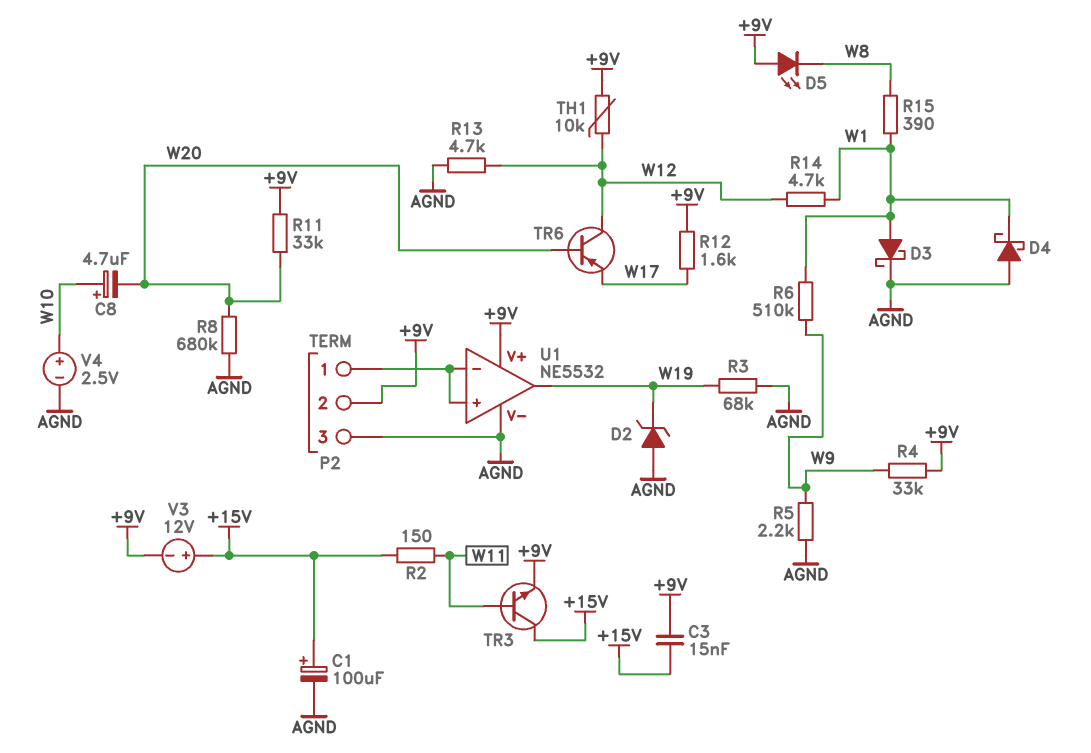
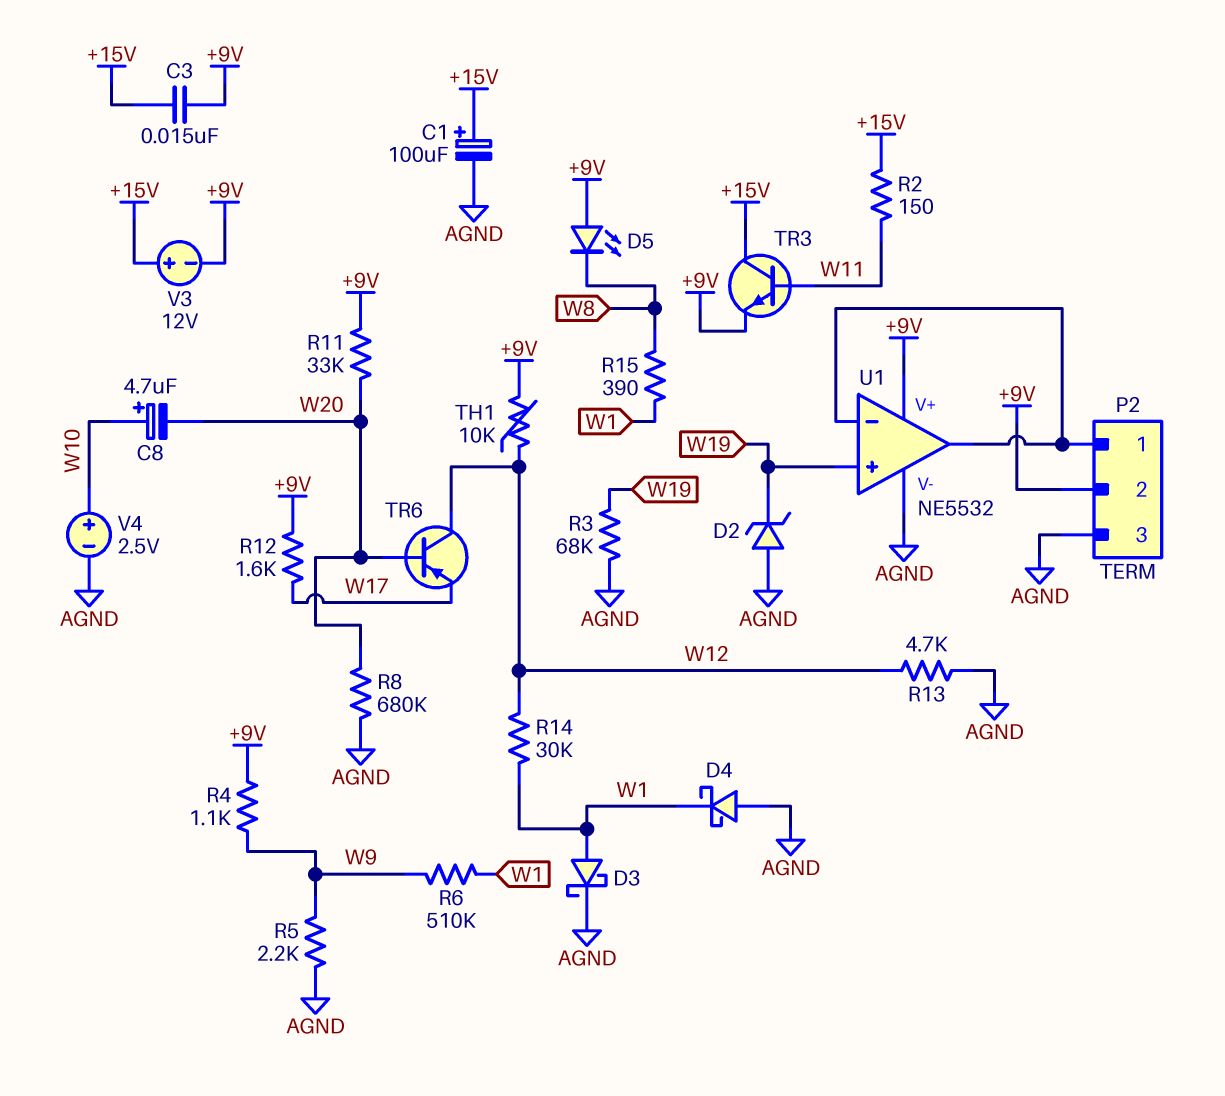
R4: 33k (+9V, W9) -> 1.1k (+9V, W9)
R14: 4.7k (W1, W12) -> 30k (W1, W12)
U1 pin in+: P2/1 -> W19
U1 pin out: W19 -> P2/1

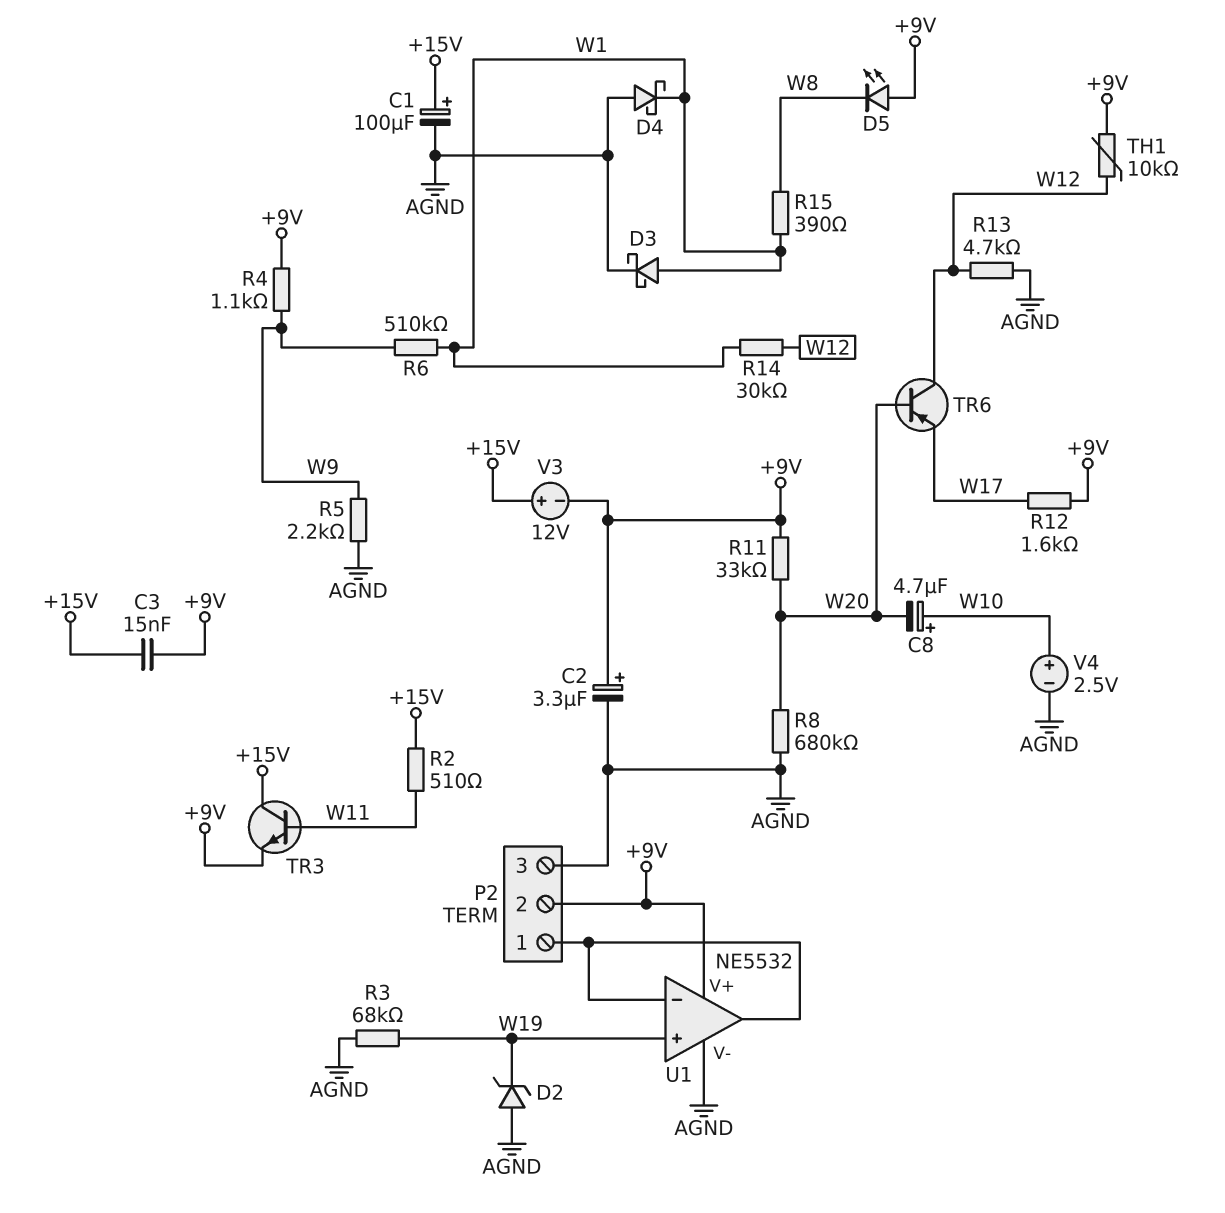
C2: none -> 3.3uF (plus +9V, minus AGND)
R2: 150 (+15V, W11) -> 510 (+15V, W11)

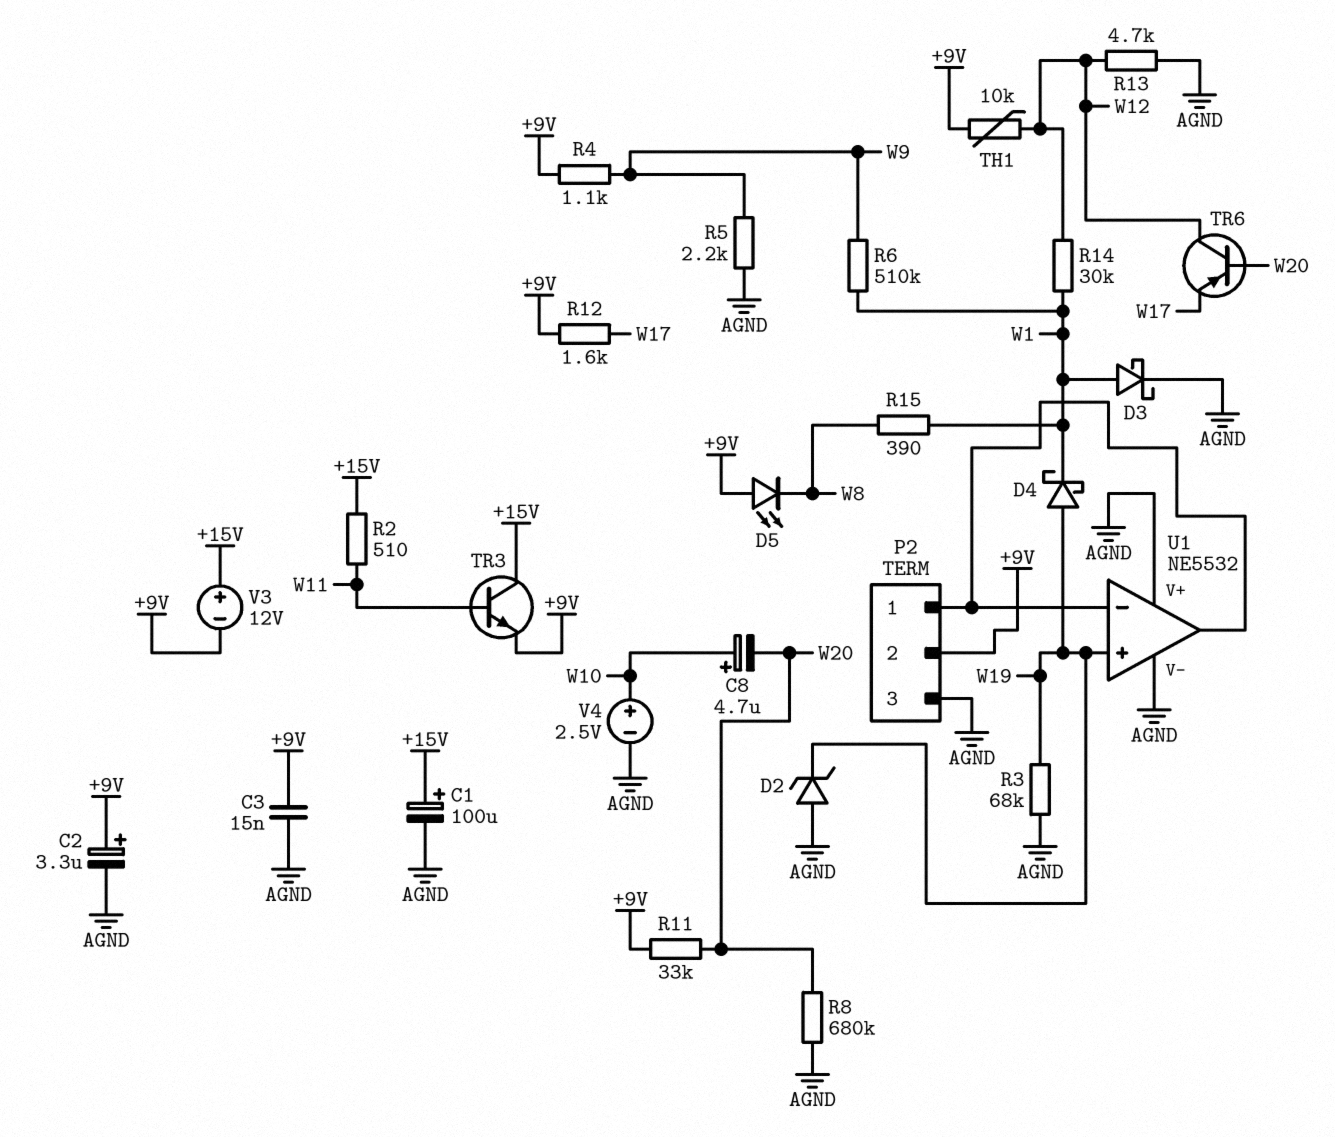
C3: 15nF (+9V, +15V) -> 15nF (+9V, AGND)
D4: schottky (A AGND, K W1) -> schottky (A W19, K W1)
U1 pin V+: +9V -> AGND

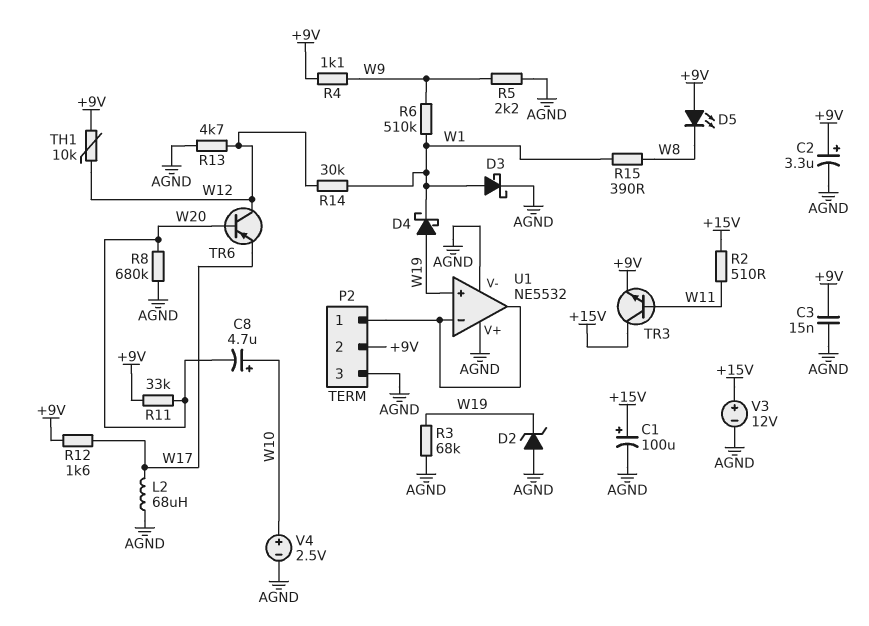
L2: none -> 68uH (AGND, W17)
V3: 12V (plus +15V, minus +9V) -> 12V (plus +15V, minus AGND)

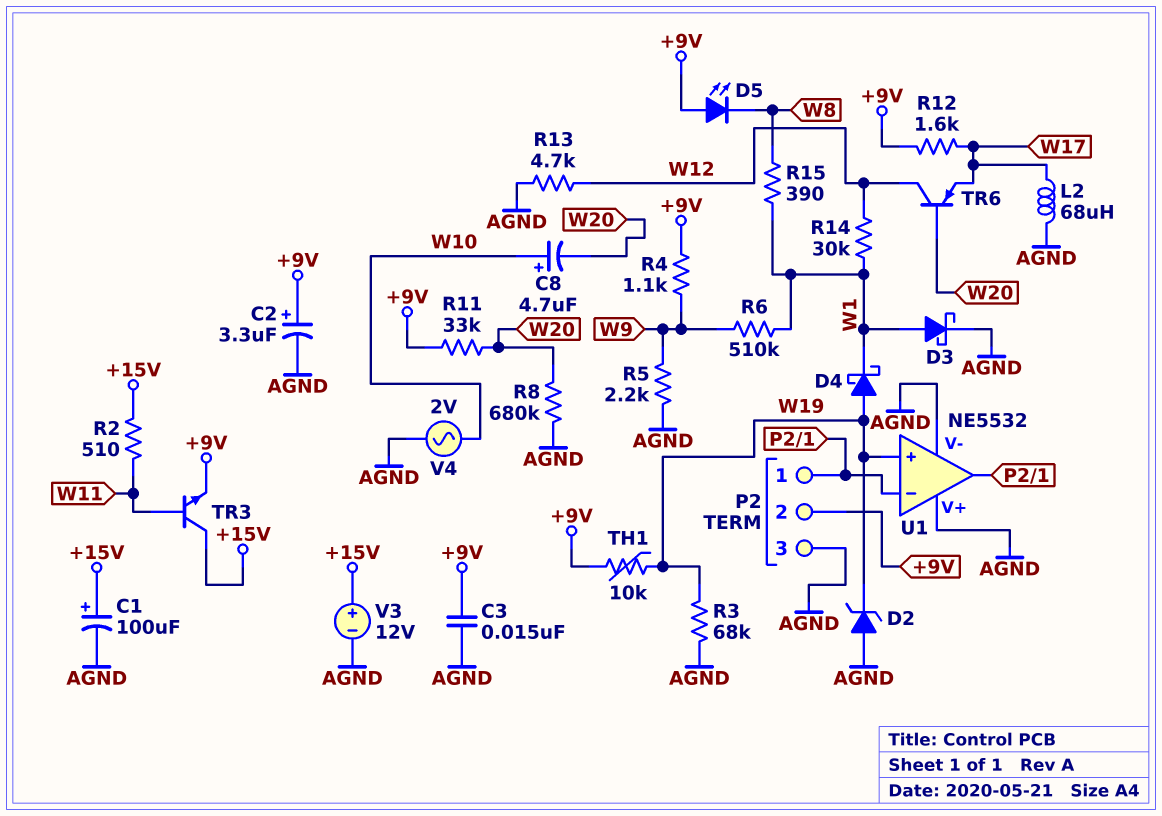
TH1: 10k (+9V, W12) -> 10k (+9V, W19)
V4: 2.5V (plus W10, minus AGND) -> AC 2V (AGND, W10)

